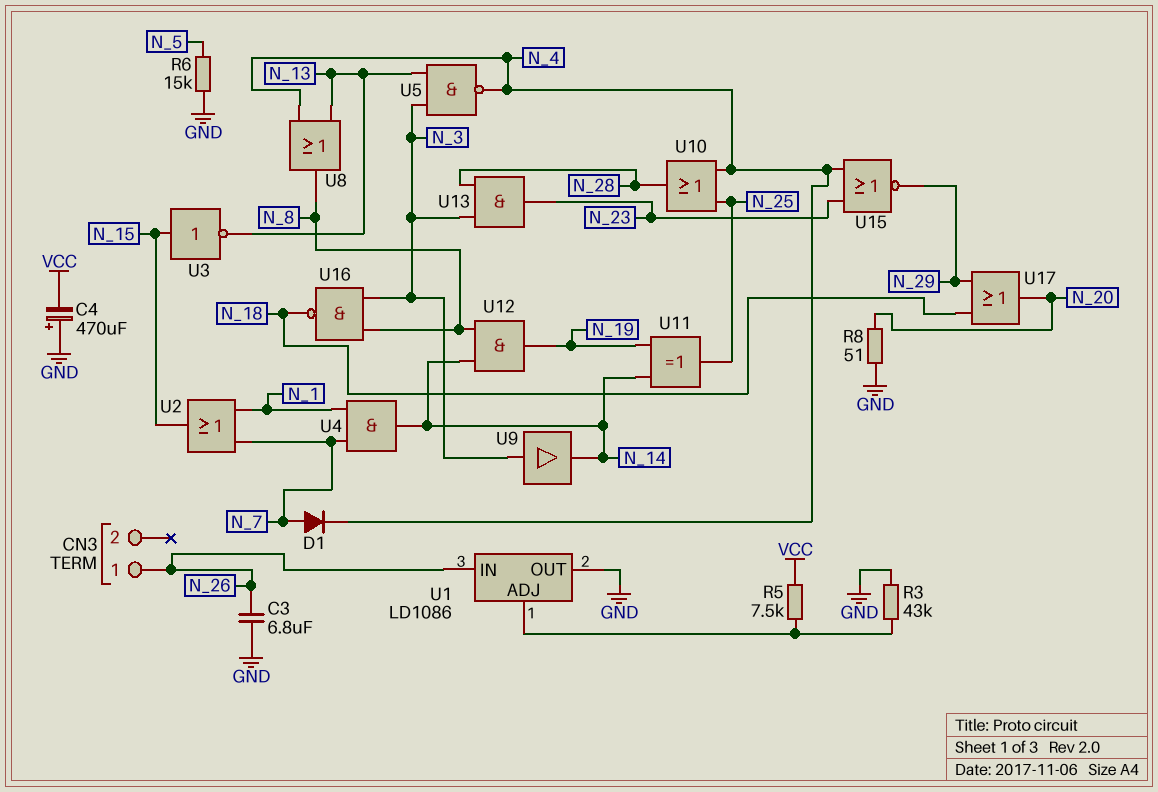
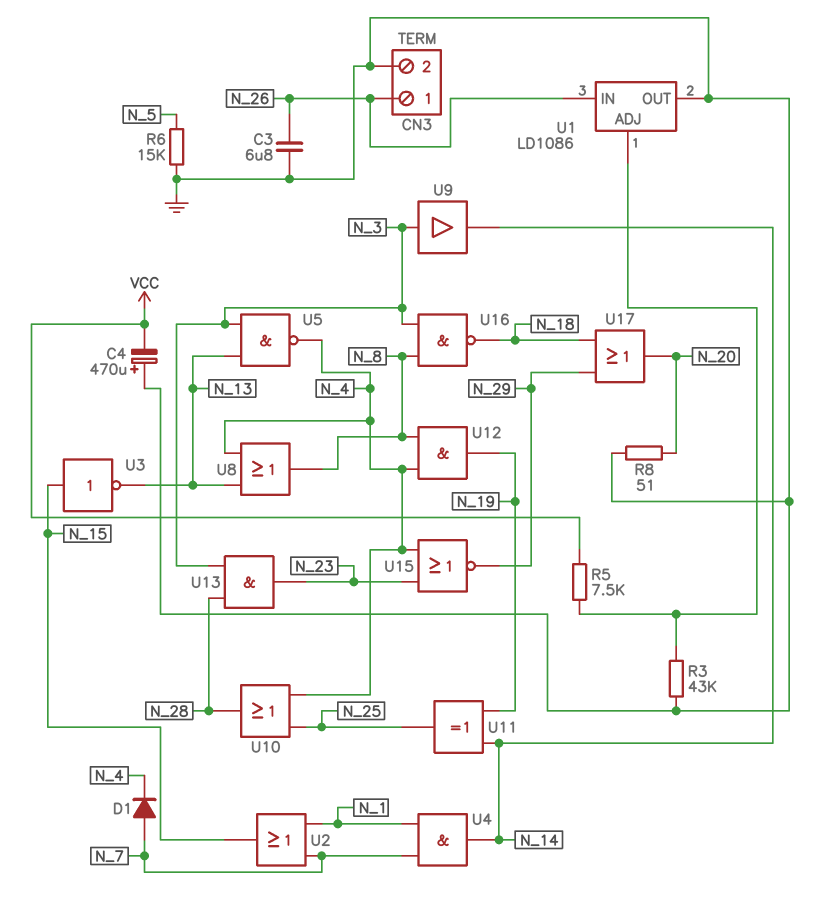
CN3 pin 2: none -> GND
U12: AND (in N_8, in N_14, out N_19) -> AND (in N_4, in N_8, out N_19)

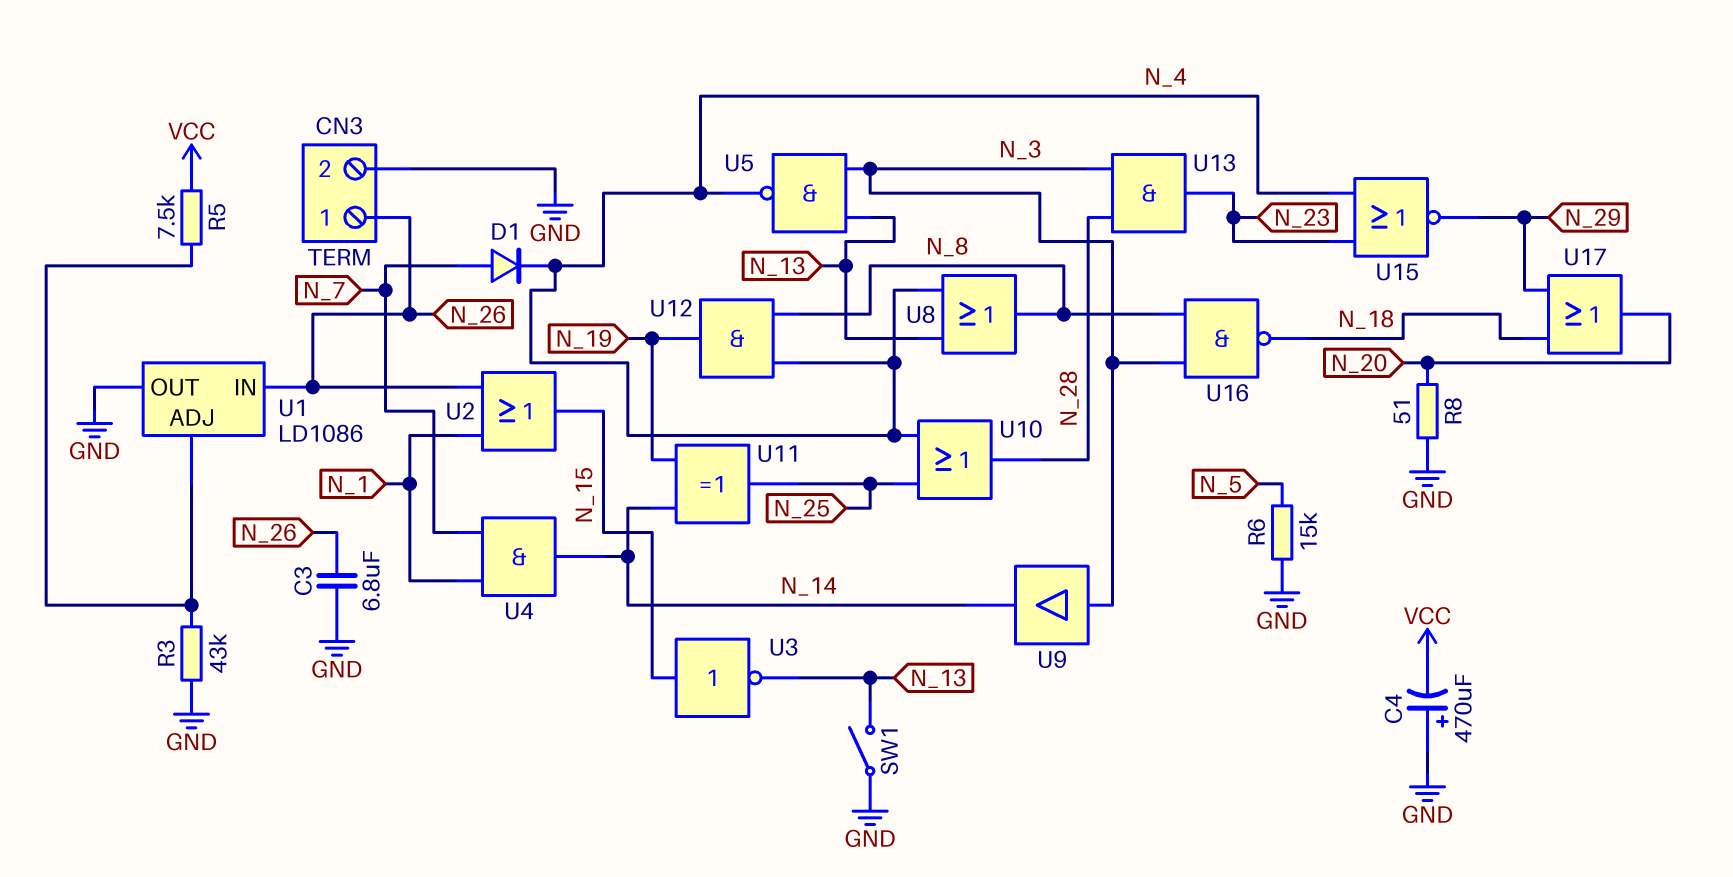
SW1: none -> switch (GND, N_13)
U2: OR (in N_1, in N_7, out N_15) -> OR (in N_1, in N_26, out N_15)

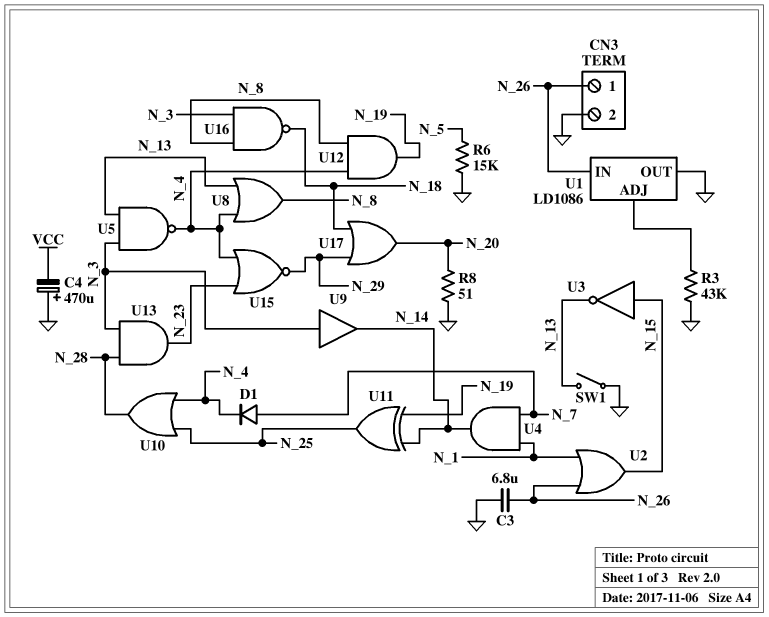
R5: 7.5k (U1/ADJ, VCC) -> none

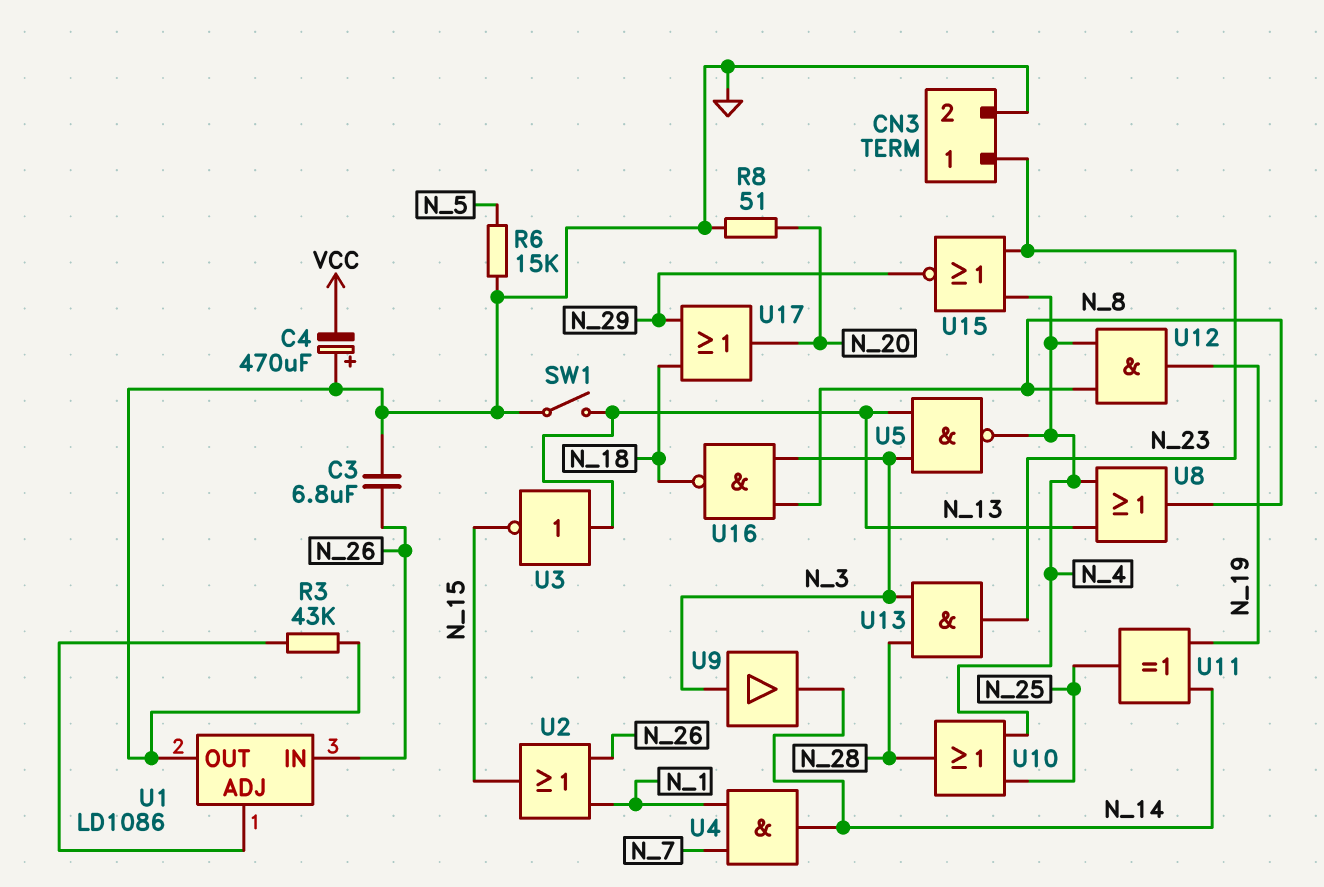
CN3 pin 1: N_26 -> N_23
D1: diode (A N_7, K N_4) -> none
U3: NOT (in N_15, out N_13) -> NOT (in N_13, out N_15)

